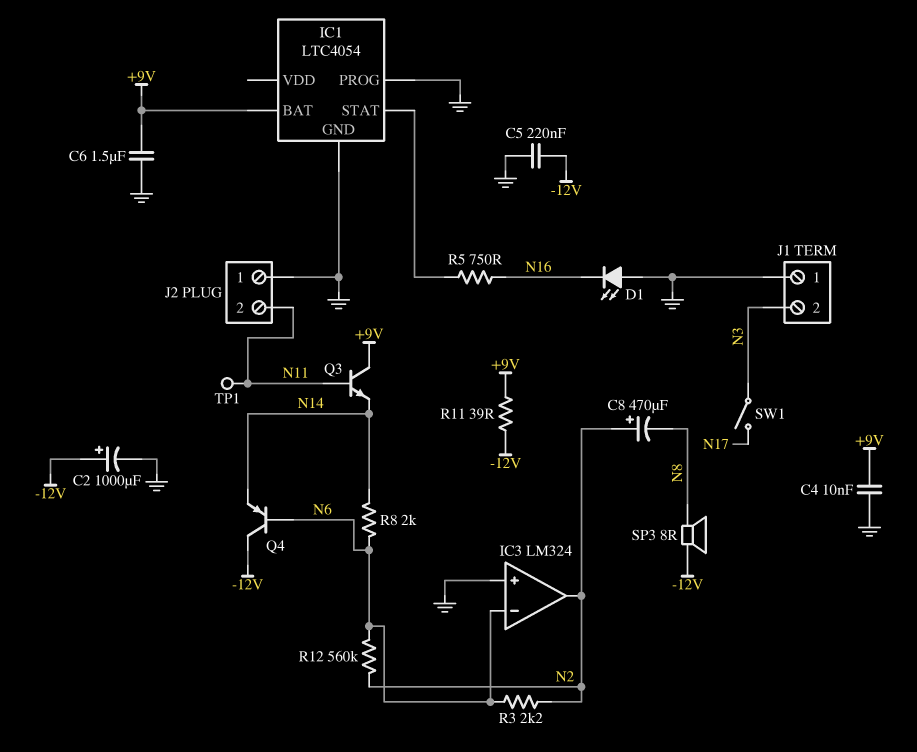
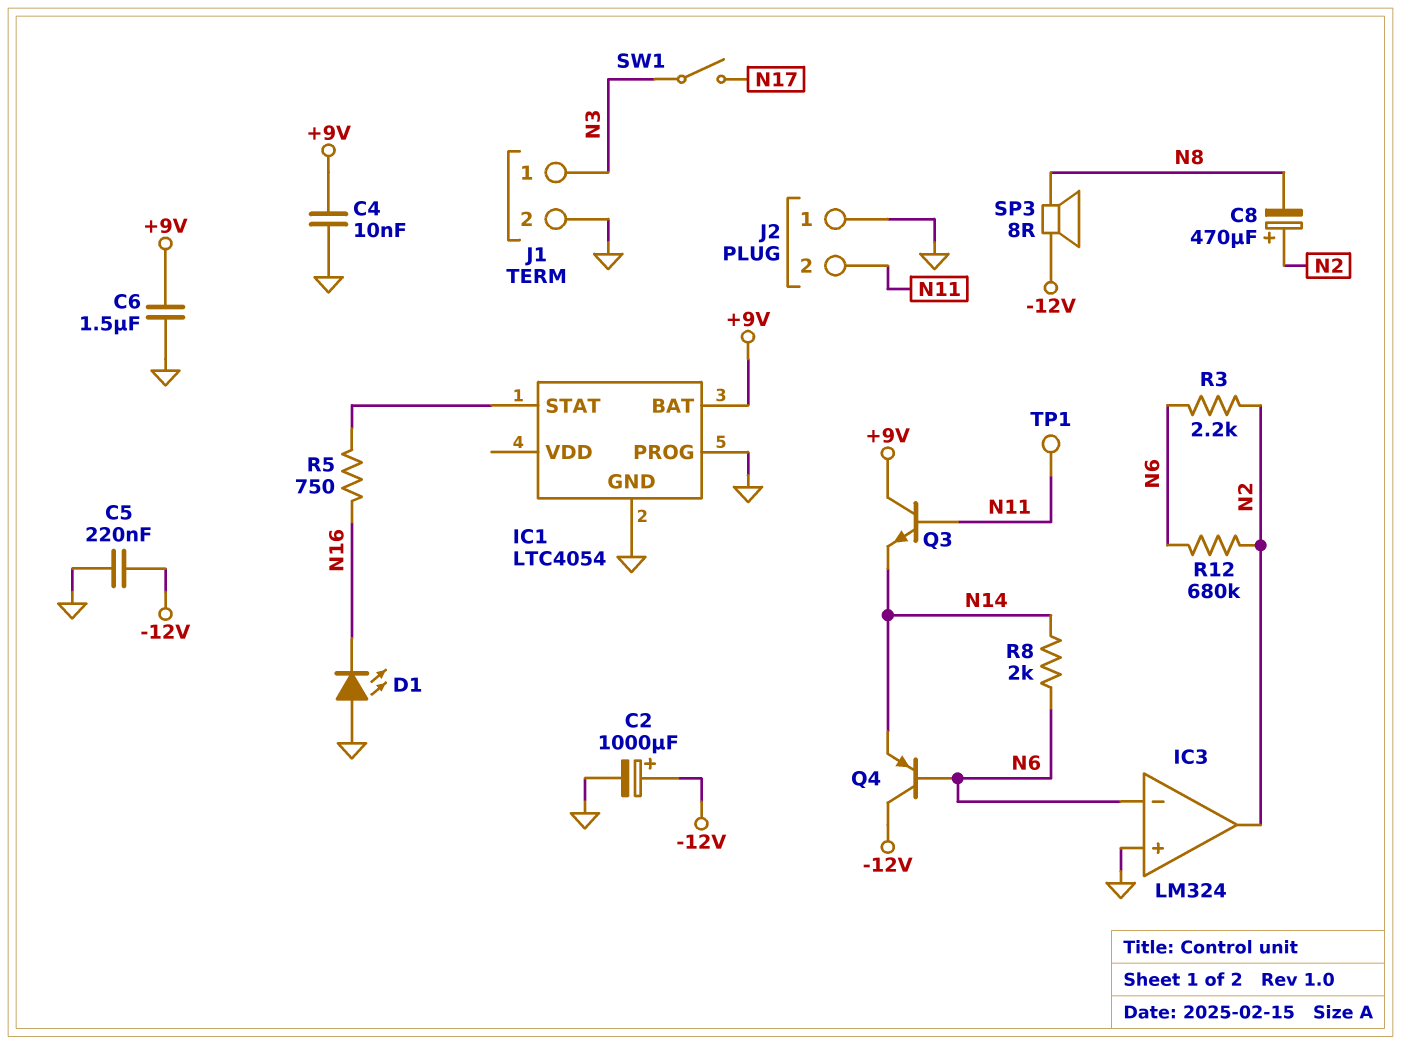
J1 pin 1: GND -> N3
J1 pin 2: N3 -> GND
R11: 39 (+9V, -12V) -> none
R12: 560k (N2, N6) -> 680k (N2, N6)

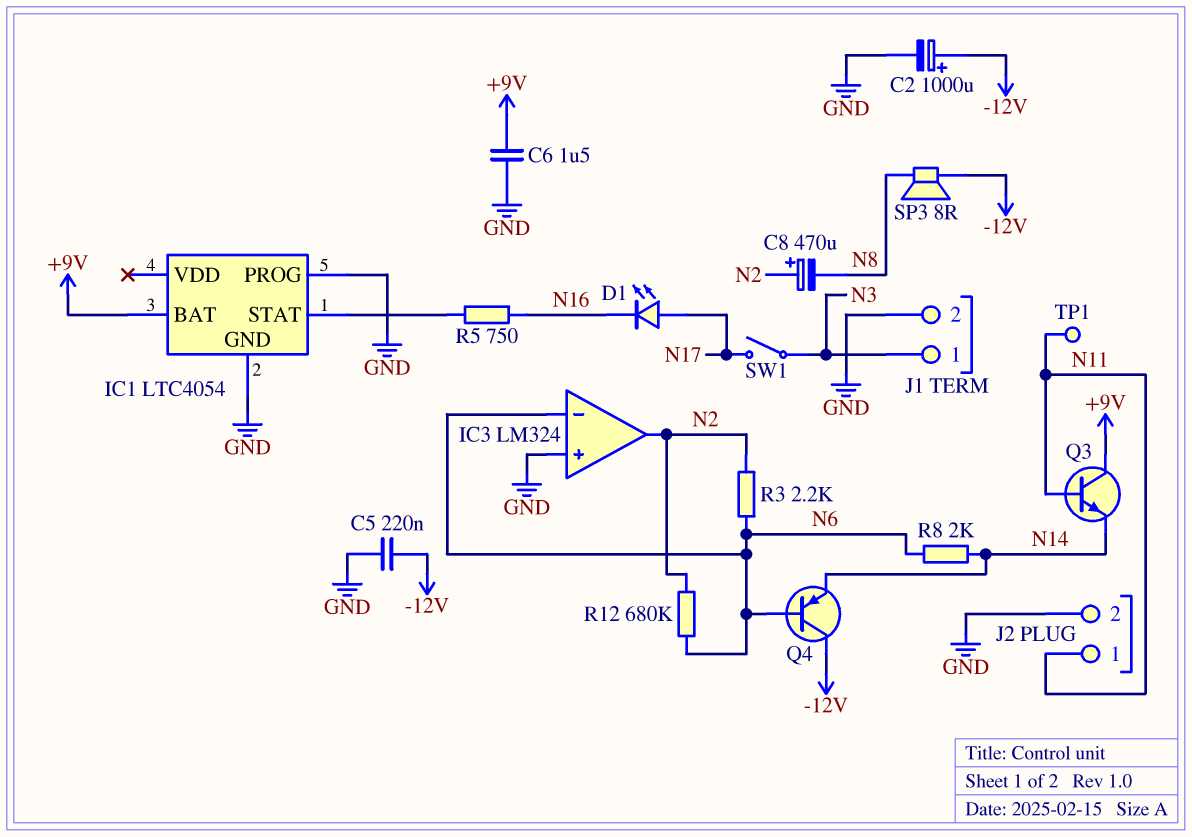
C4: 10nF (+9V, GND) -> none
D1: LED (A GND, K N16) -> LED (A N17, K N16)
J2 pin 1: GND -> N11
J2 pin 2: N11 -> GND

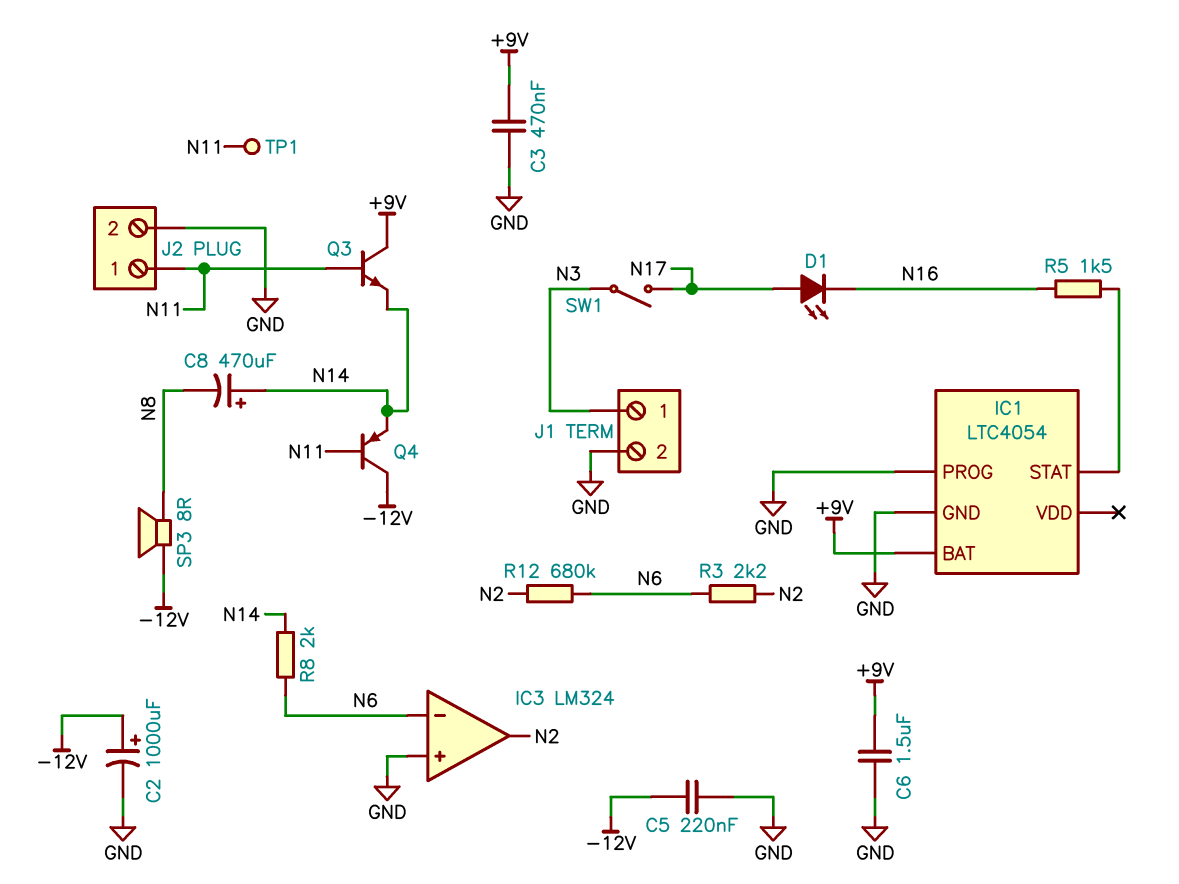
C3: none -> 470nF (+9V, GND)
C8: 470uF (plus N2, minus N8) -> 470uF (plus N14, minus N8)
Q4: PNP (B N6, C -12V, E N14) -> PNP (B N11, C -12V, E N14)
R5: 750 (IC1/STAT, N16) -> 1.5k (IC1/STAT, N16)

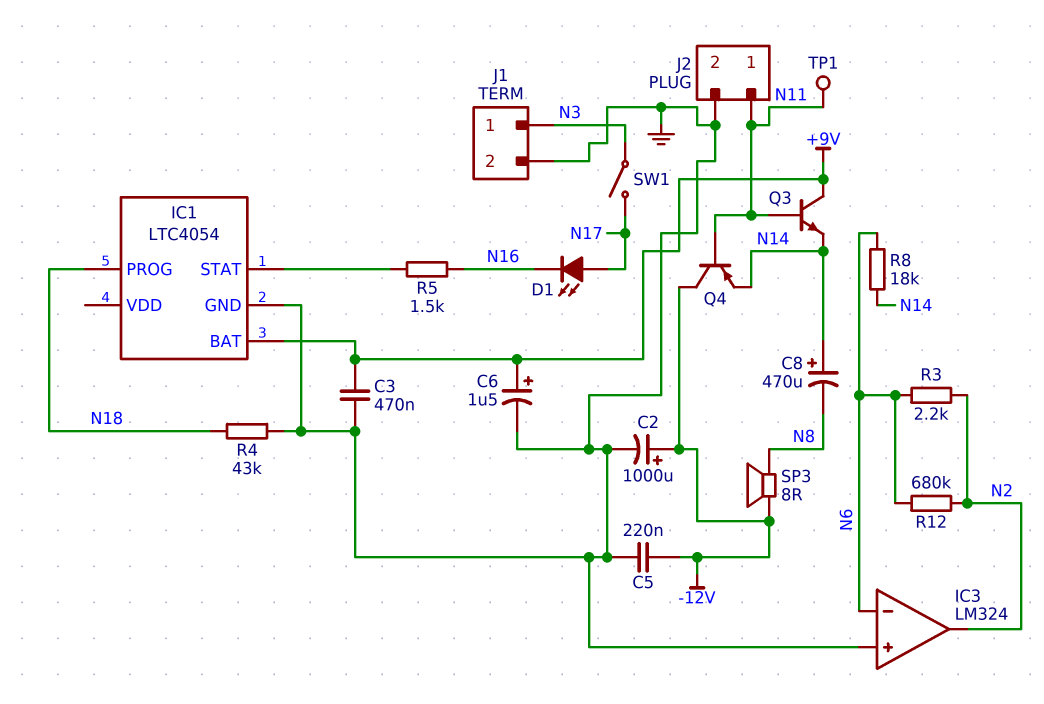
C6: 1.5uF (+9V, GND) -> 1.5uF (plus +9V, minus GND)
IC1 pin PROG: GND -> N18
R4: none -> 43k (GND, N18)
R8: 2k (N6, N14) -> 18k (N6, N14)

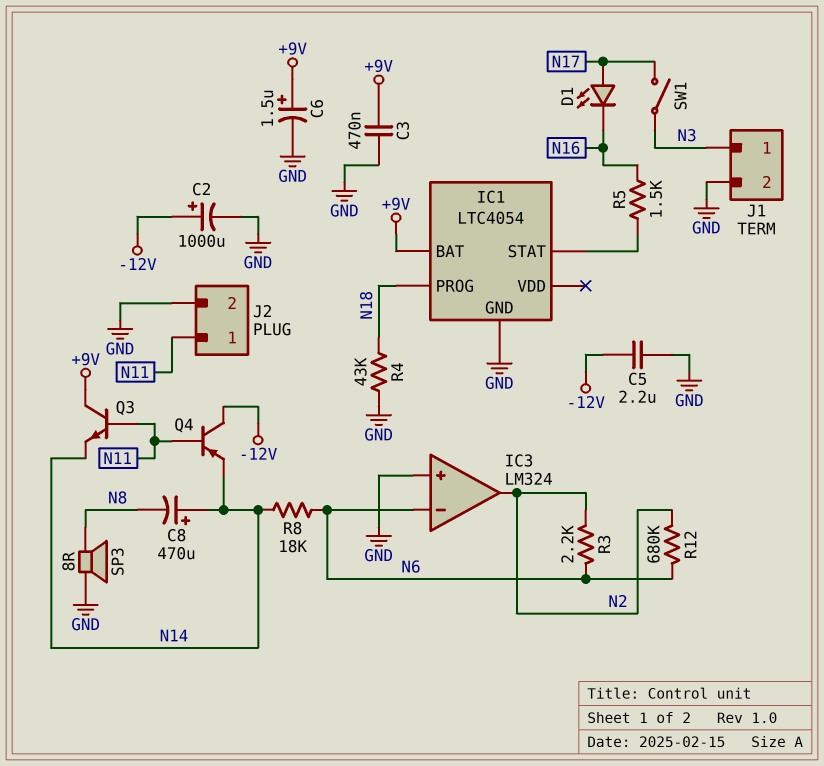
C5: 220nF (-12V, GND) -> 2.2uF (-12V, GND)
SP3: speaker 8R (-12V, N8) -> speaker 8R (GND, N8)
TP1: test point (N11) -> none

